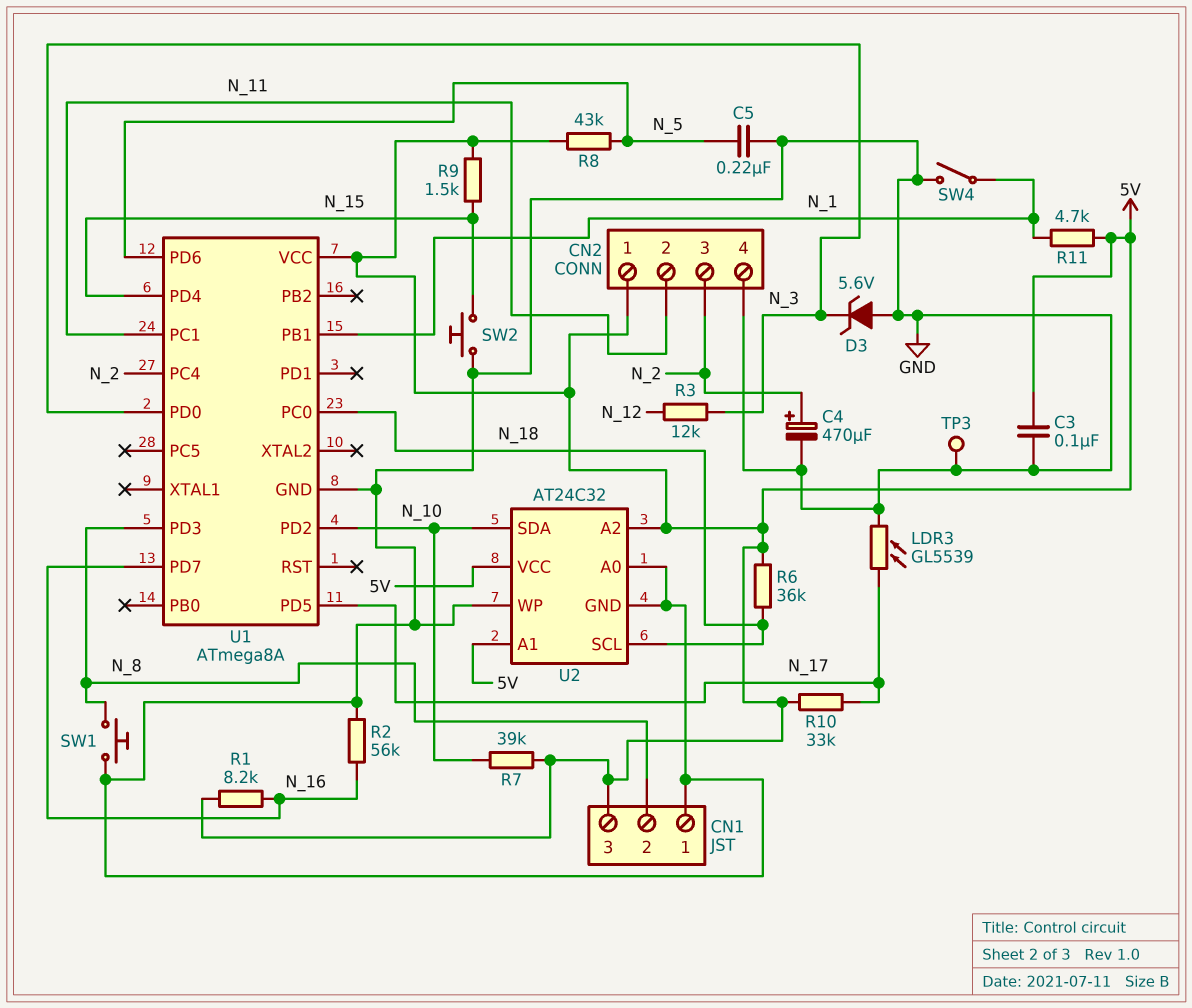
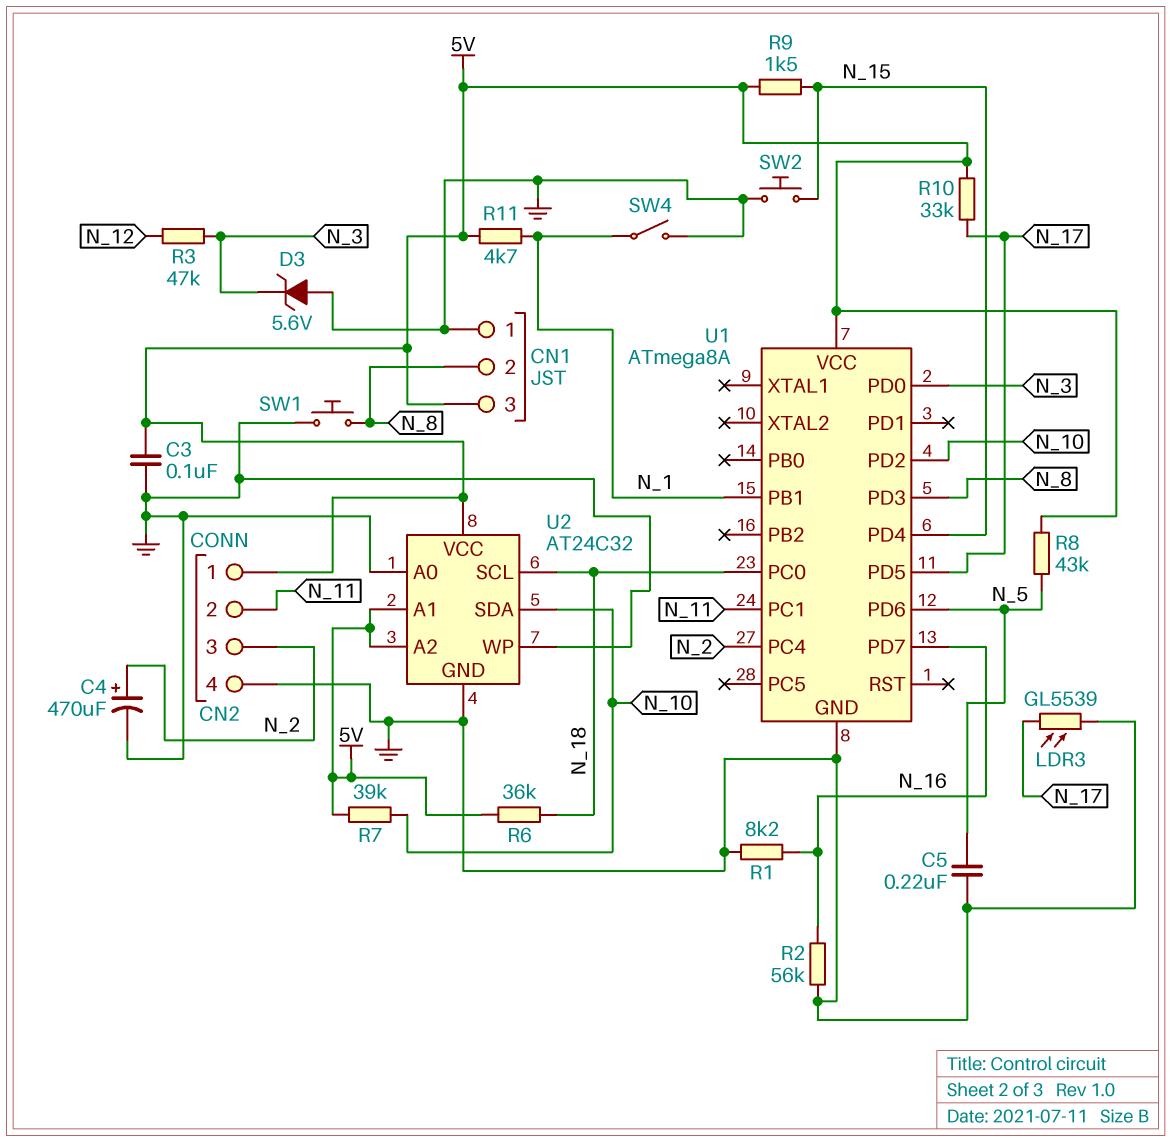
R1: 8.2k (5V, N_16) -> 8.2k (GND, N_16)
R3: 12k (N_3, N_12) -> 47k (N_3, N_12)
TP3: test point (GND) -> none

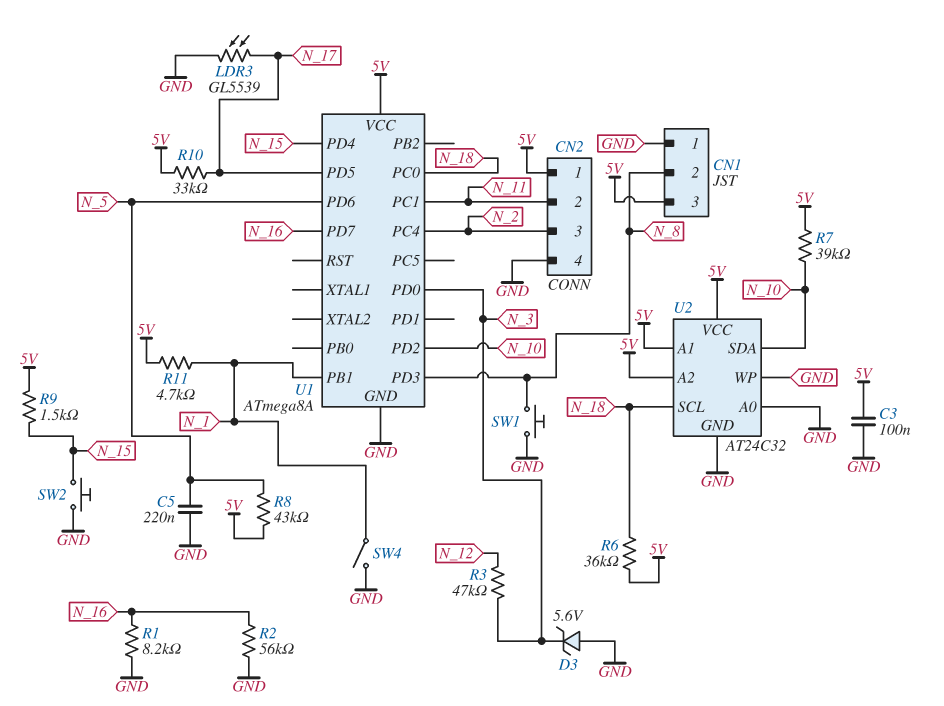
C4: 470uF (plus N_2, minus GND) -> none

